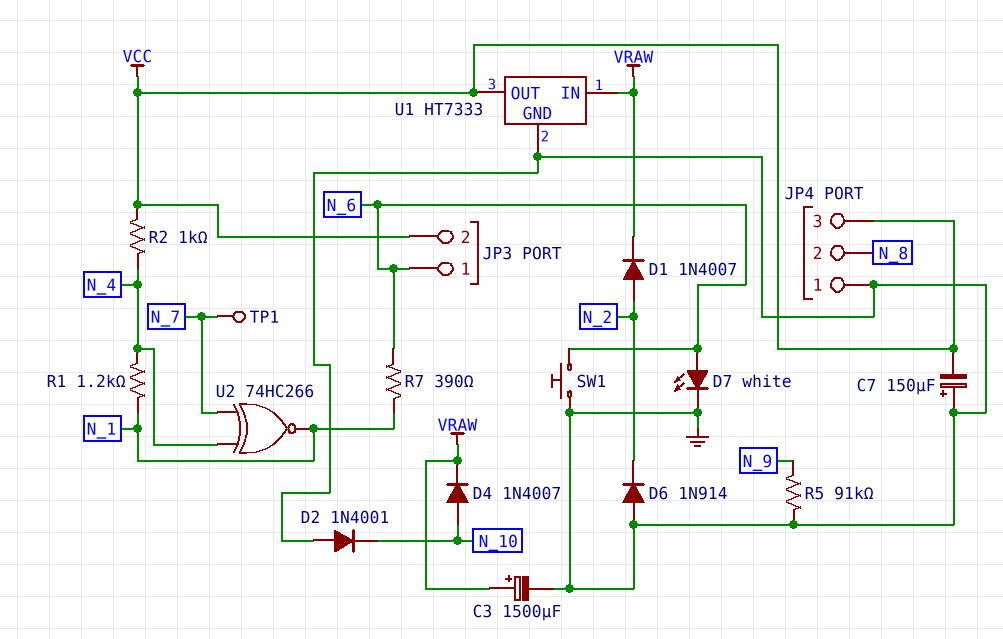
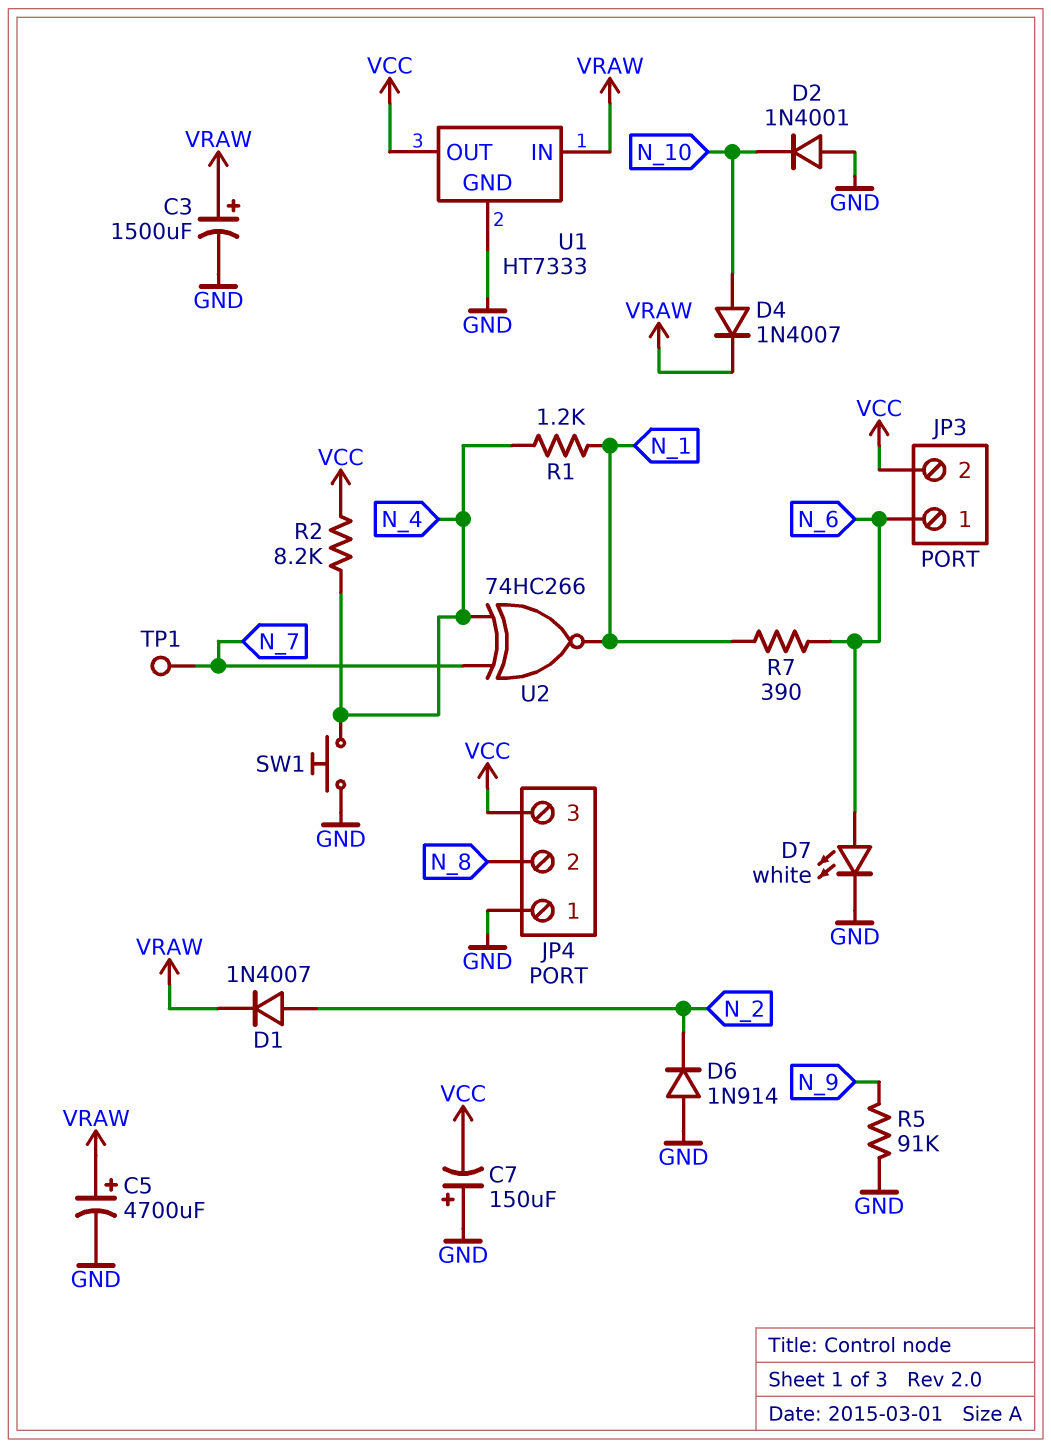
C5: none -> 4700uF (plus VRAW, minus GND)
R2: 1k (N_4, VCC) -> 8.2k (N_4, VCC)
SW1: button (GND, N_6) -> button (GND, N_4)

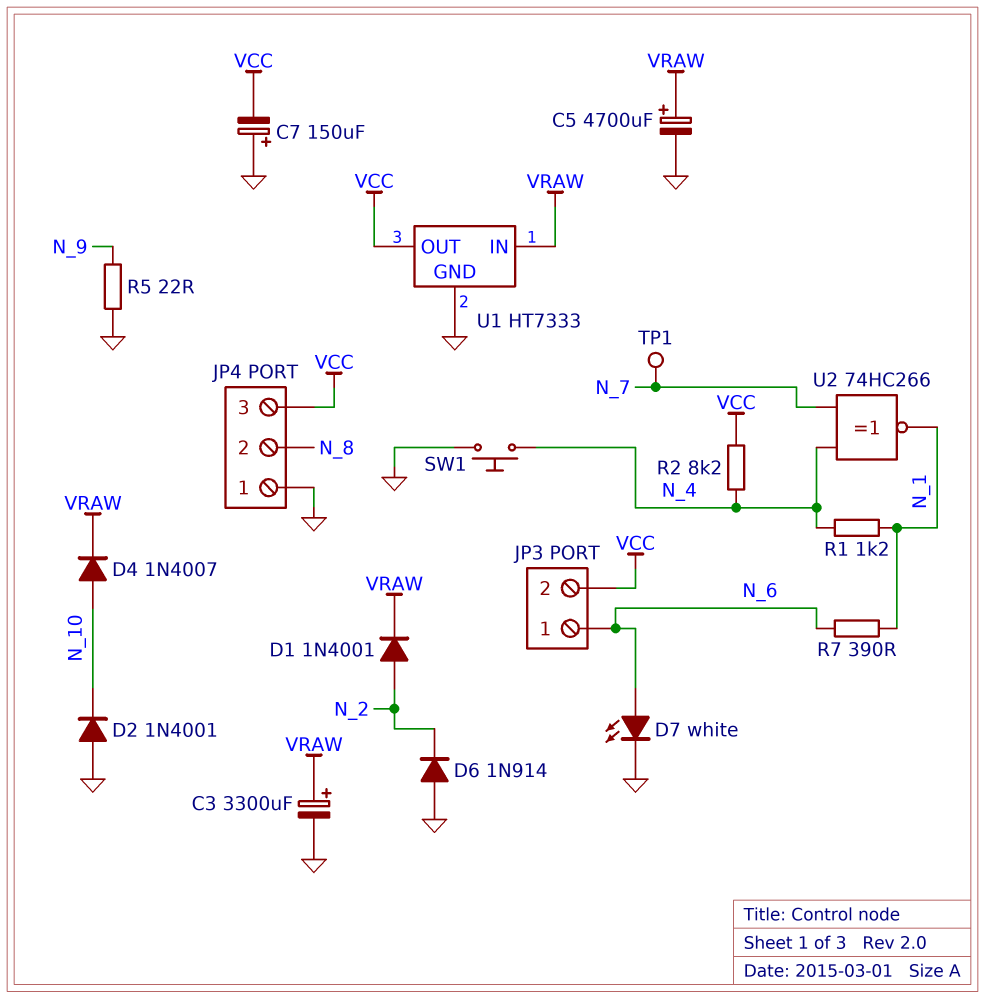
C3: 1500uF (plus VRAW, minus GND) -> 3300uF (plus VRAW, minus GND)
D1: diode 1N4007 (A N_2, K VRAW) -> diode 1N4001 (A N_2, K VRAW)
R5: 91k (GND, N_9) -> 22 (GND, N_9)

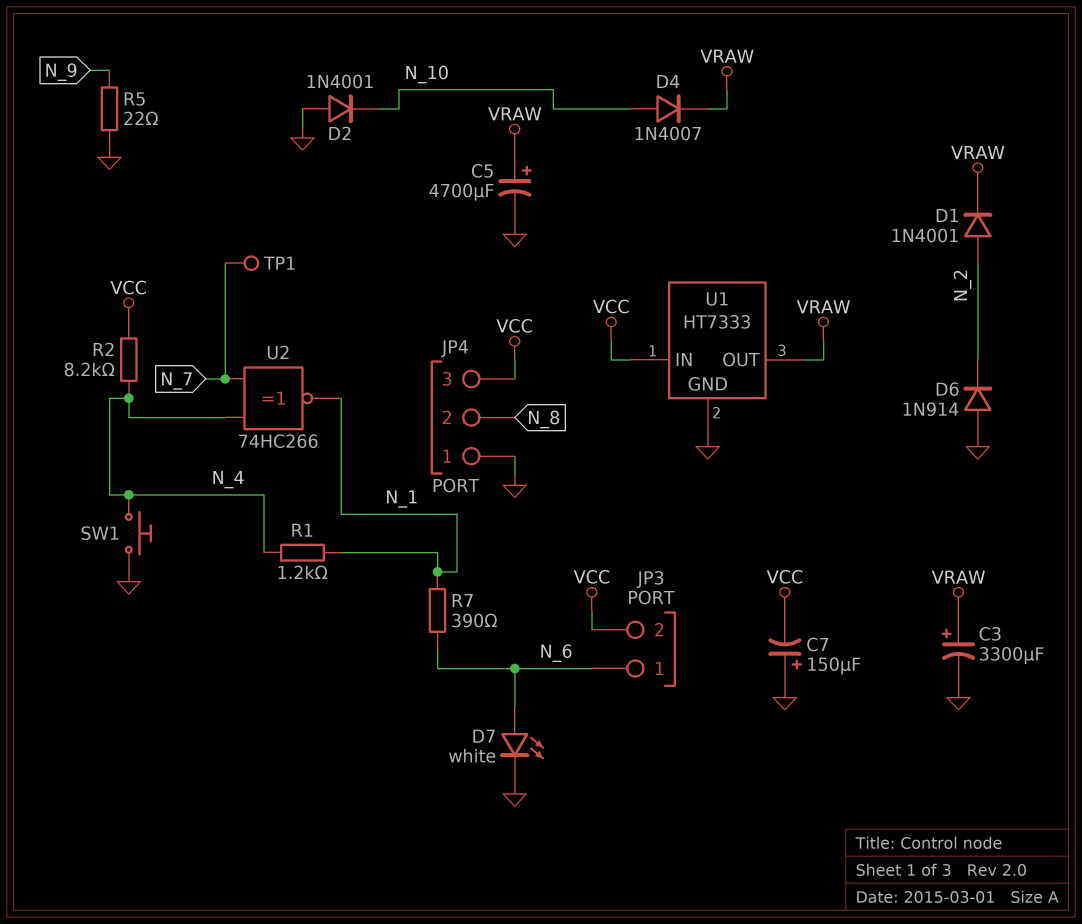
U1 pin IN: VRAW -> VCC
U1 pin OUT: VCC -> VRAW

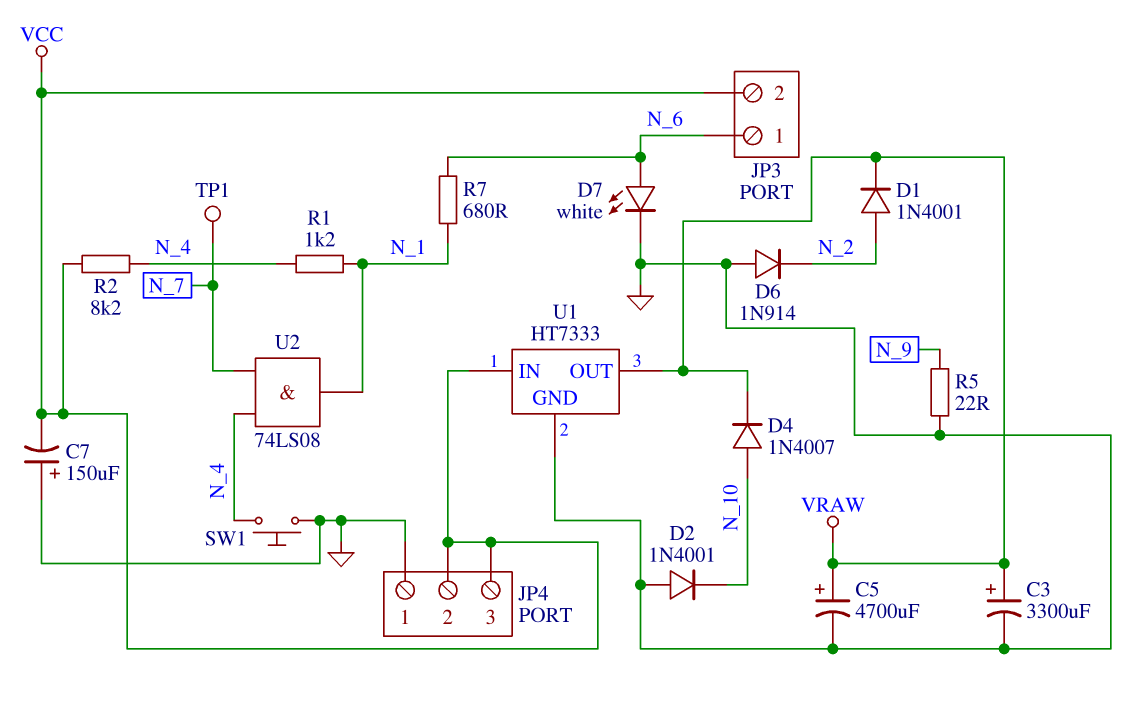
JP4 pin 2: N_8 -> VCC
R7: 390 (N_1, N_6) -> 680 (N_1, N_6)
U2: XNOR 74HC266 (in N_4, in N_7, out N_1) -> AND 74LS08 (in N_4, in N_7, out N_1)

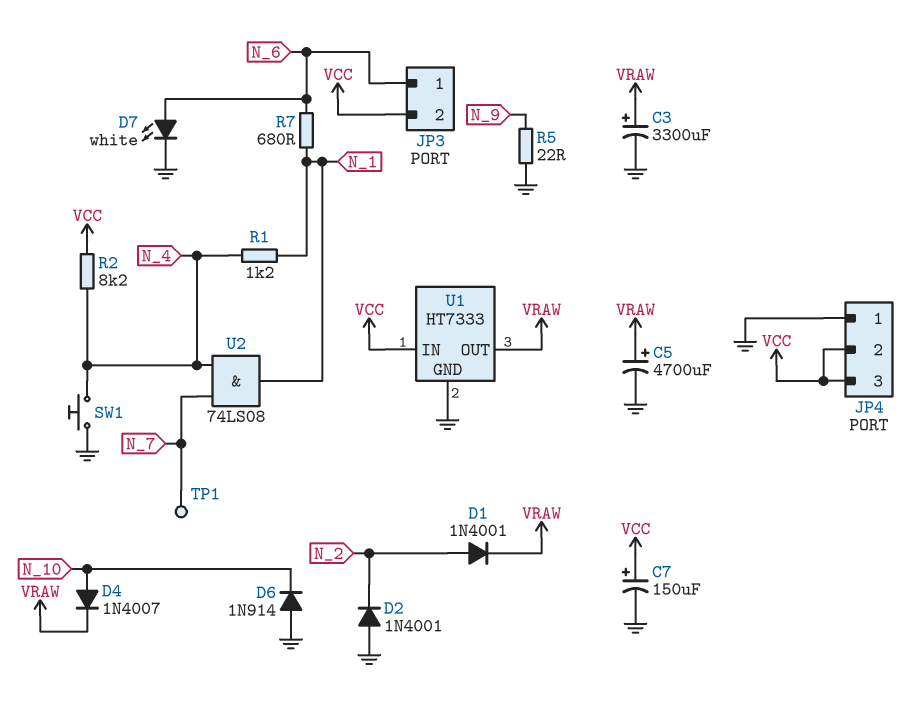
C7: 150uF (plus GND, minus VCC) -> 150uF (plus VCC, minus GND)
D2: diode 1N4001 (A GND, K N_10) -> diode 1N4001 (A GND, K N_2)
D6: diode 1N914 (A GND, K N_2) -> diode 1N914 (A GND, K N_10)

